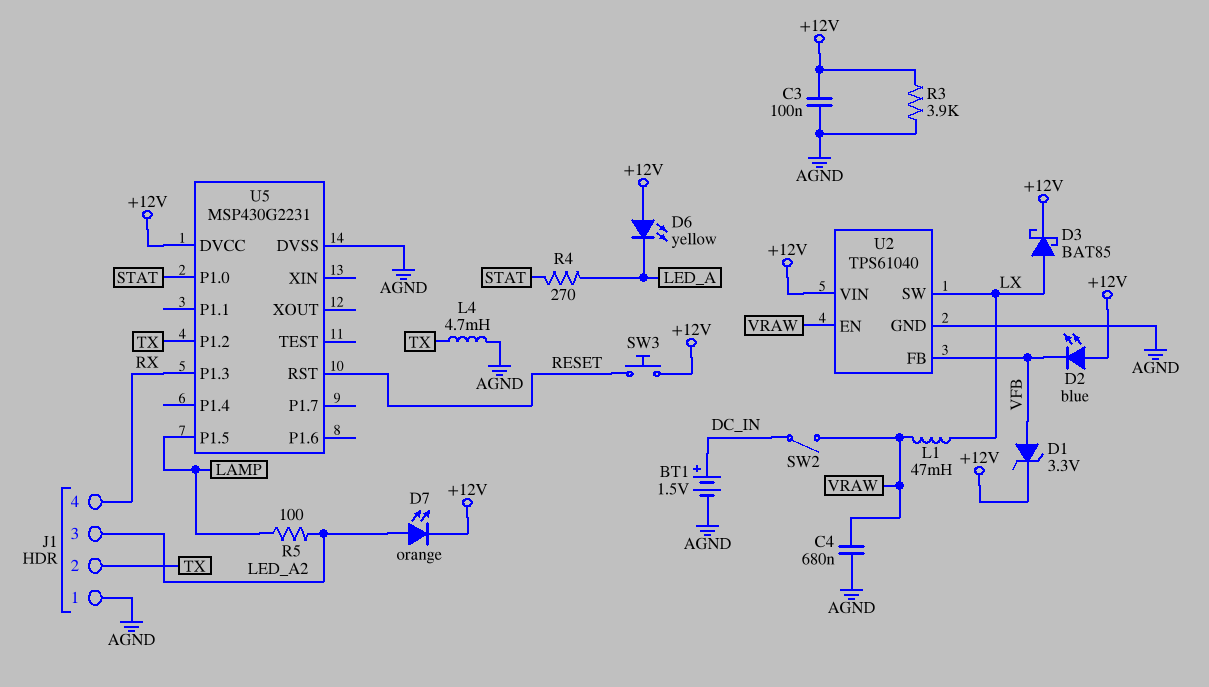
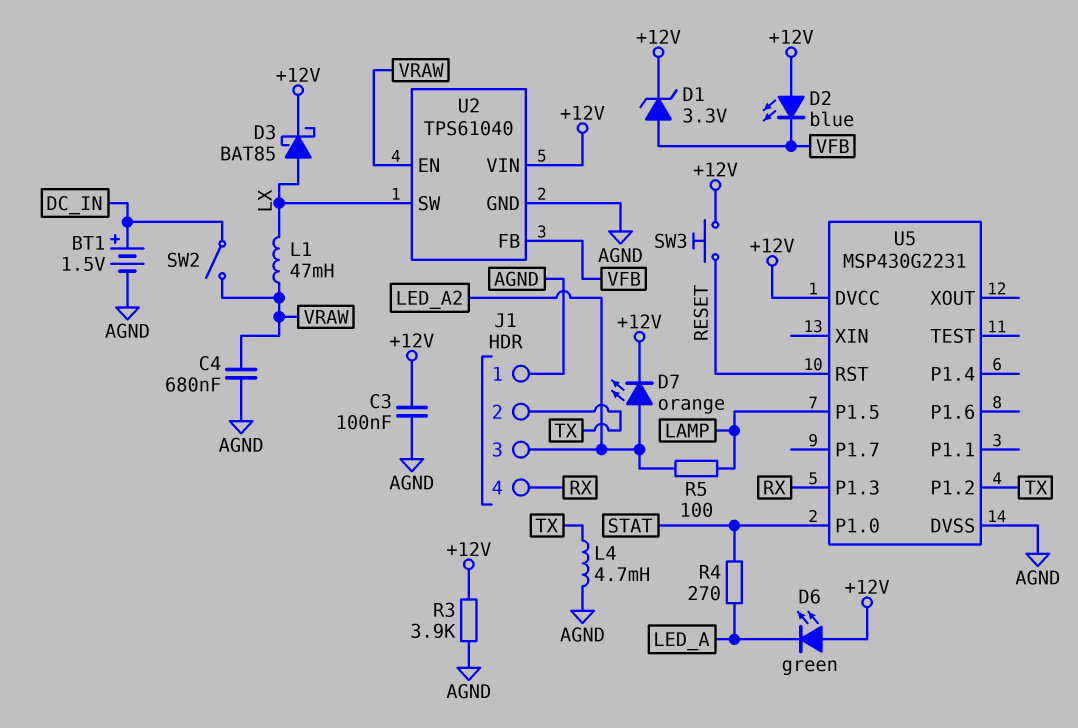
D6: LED yellow (A +12V, K LED_A) -> LED green (A +12V, K LED_A)

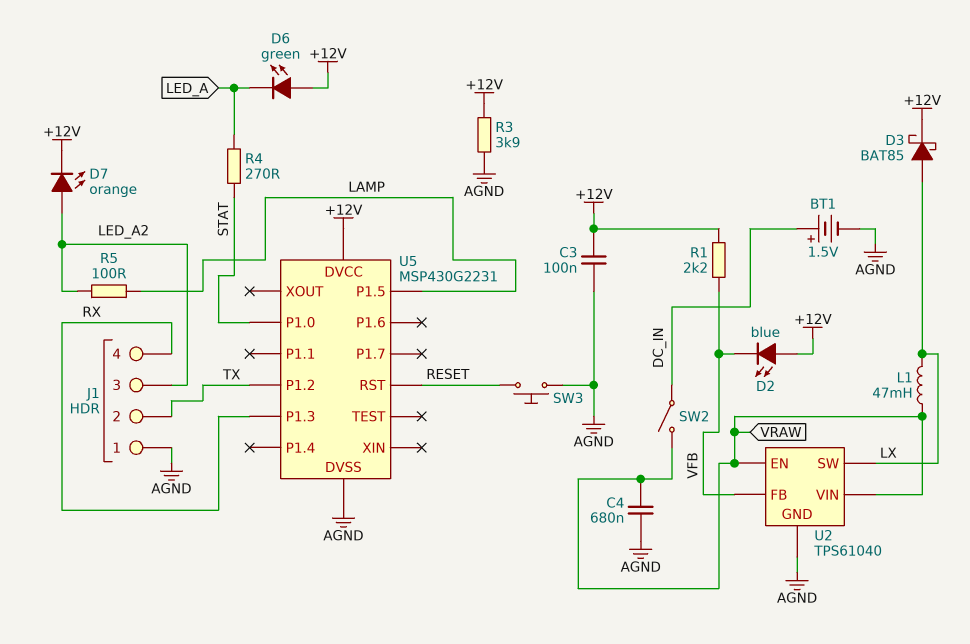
D1: zener 3.3V (A VFB, K +12V) -> none
L4: 4.7mH (AGND, TX) -> none
R1: none -> 2.2k (+12V, VFB)
SW3: button (+12V, RESET) -> button (AGND, RESET)
U2 pin VIN: +12V -> VRAW

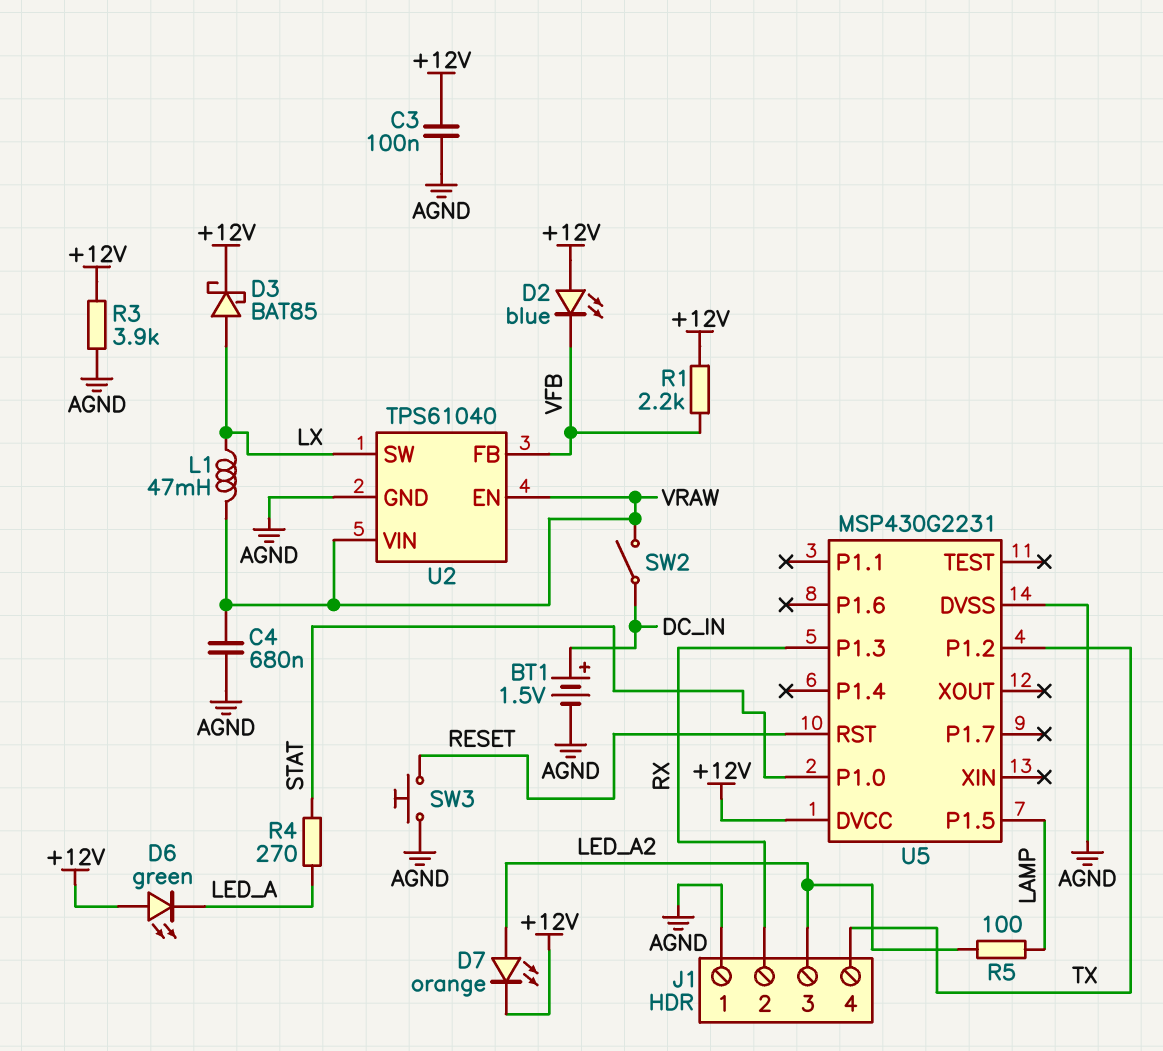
J1 pin 2: TX -> RX
J1 pin 4: RX -> TX

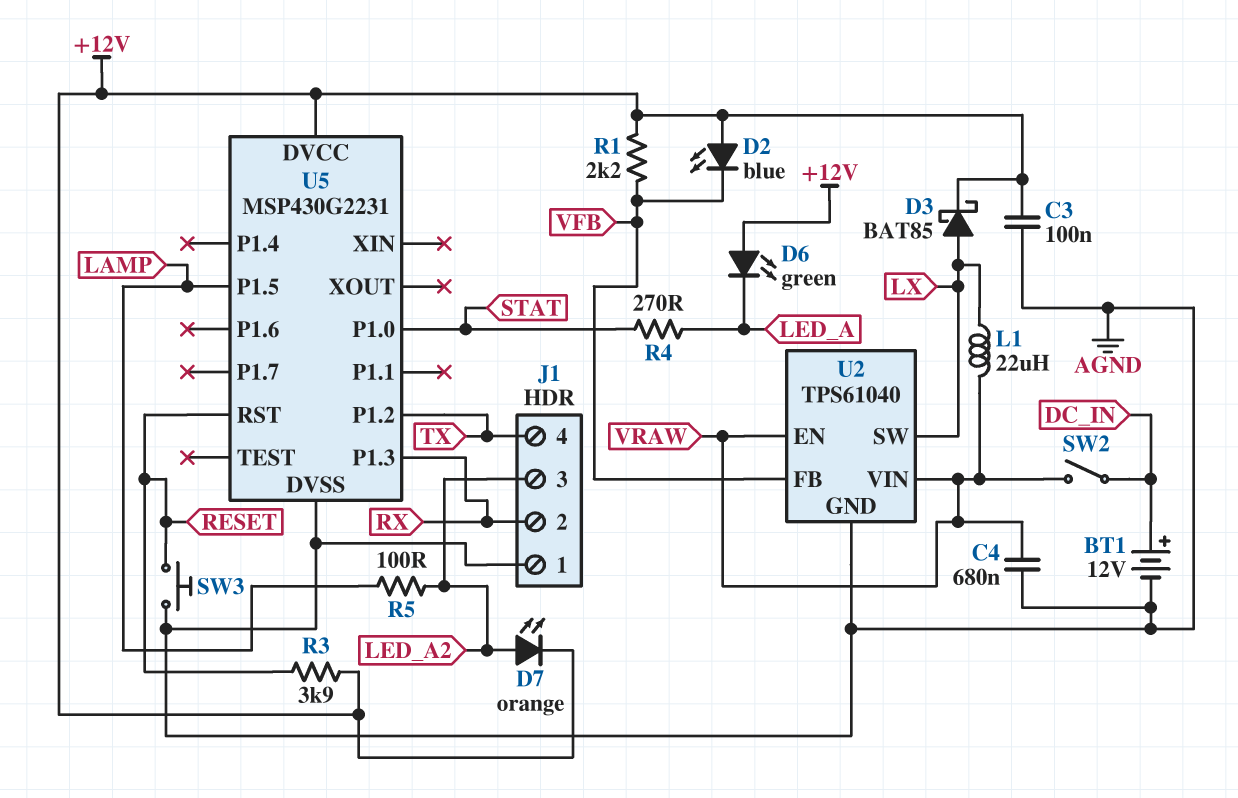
BT1: 1.5V (plus DC_IN, minus AGND) -> 12V (plus DC_IN, minus AGND)
L1: 47mH (LX, VRAW) -> 22uH (LX, VRAW)
R3: 3.9k (+12V, AGND) -> 3.9k (+12V, RESET)

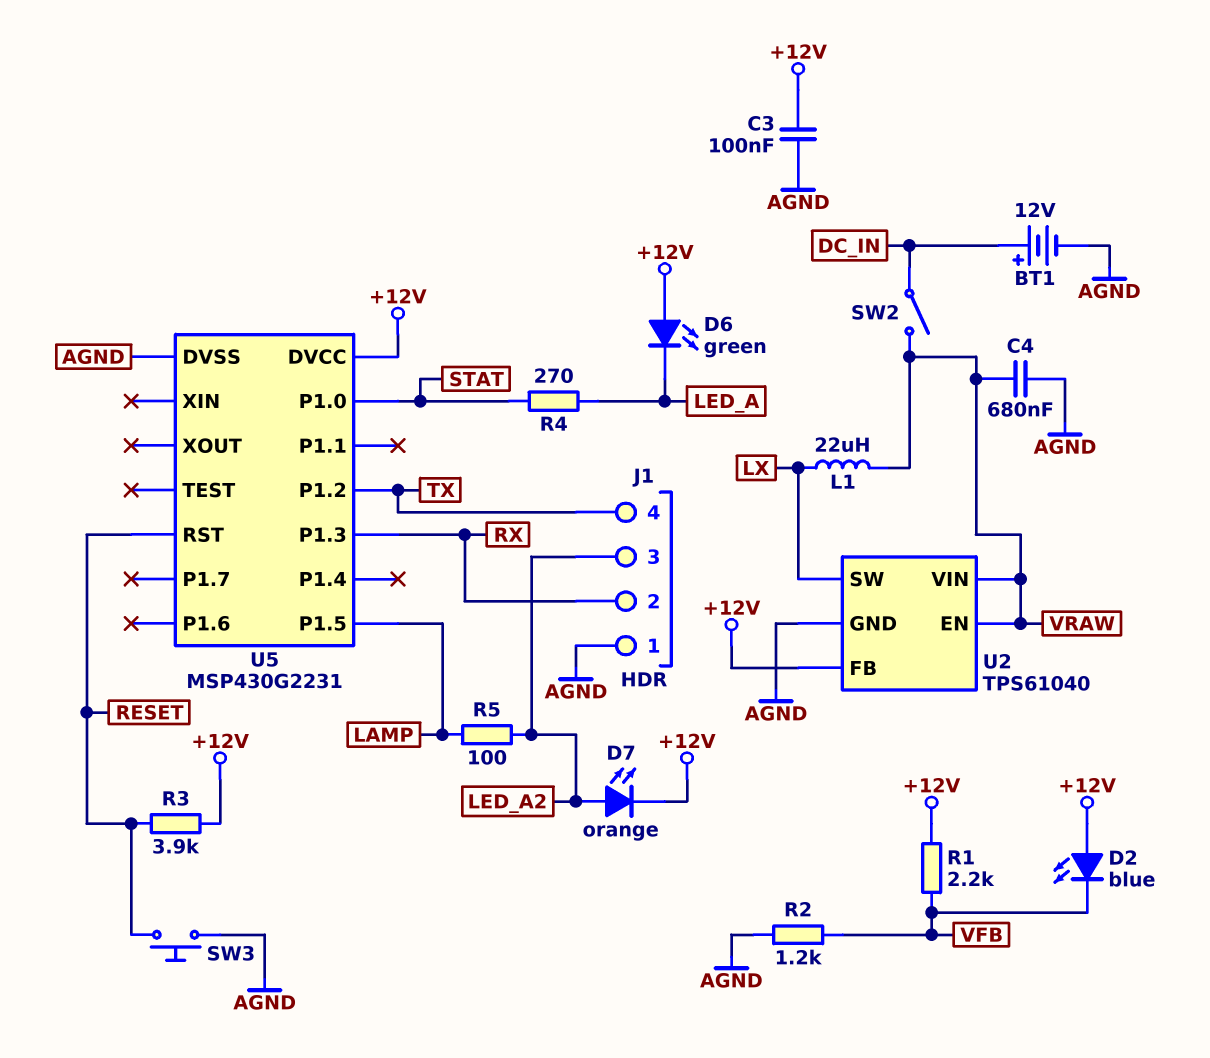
D3: schottky BAT85 (A LX, K +12V) -> none
R2: none -> 1.2k (AGND, VFB)
U2 pin FB: VFB -> +12V

